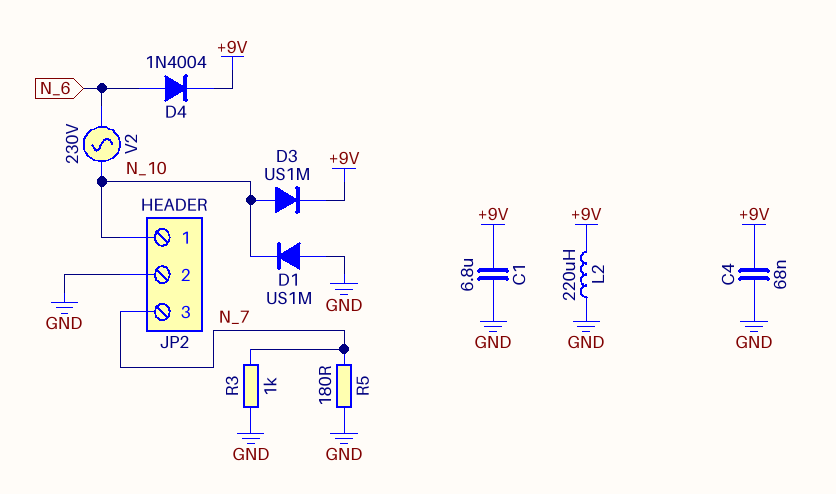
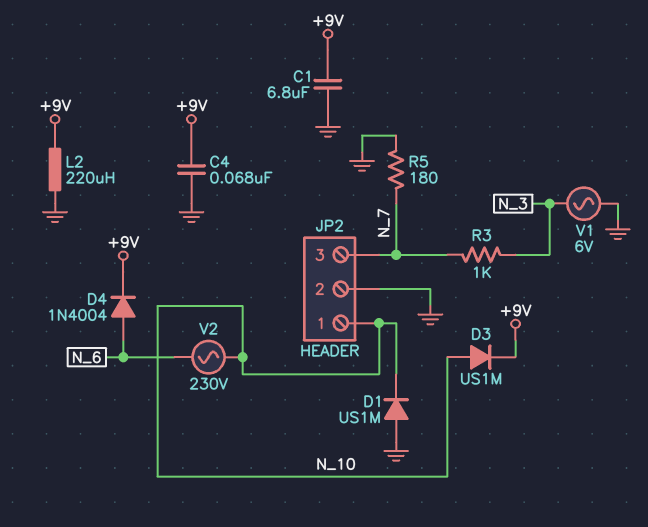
R3: 1k (GND, N_7) -> 1k (N_3, N_7)
V1: none -> AC 6V (GND, N_3)

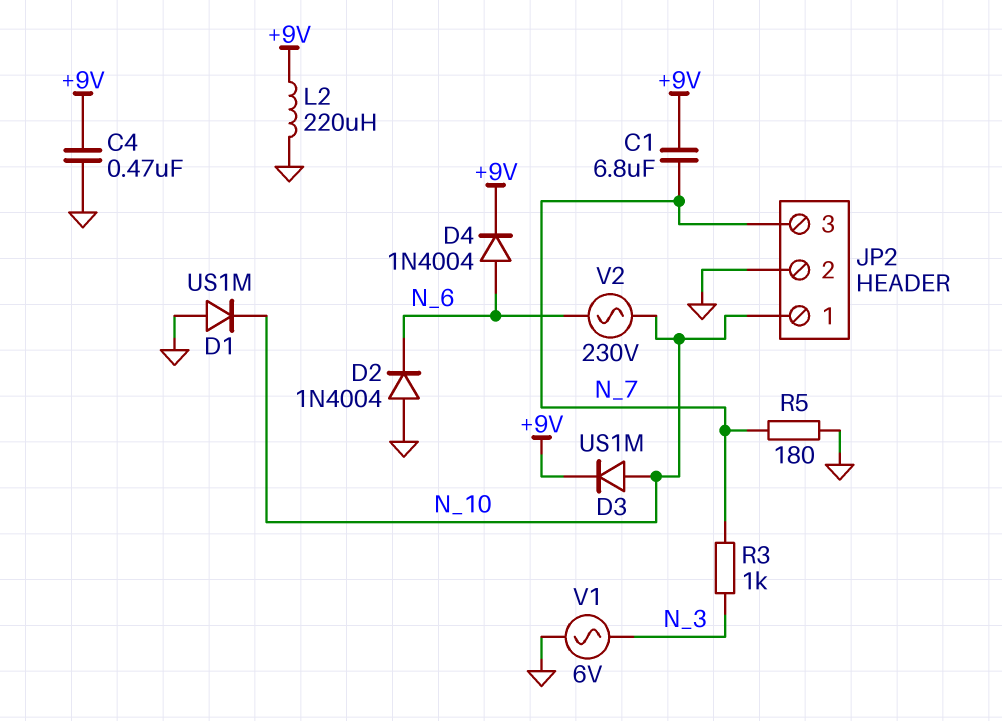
C1: 6.8uF (+9V, GND) -> 6.8uF (+9V, N_7)
C4: 68nF (+9V, GND) -> 470nF (+9V, GND)
D2: none -> diode 1N4004 (A GND, K N_6)

